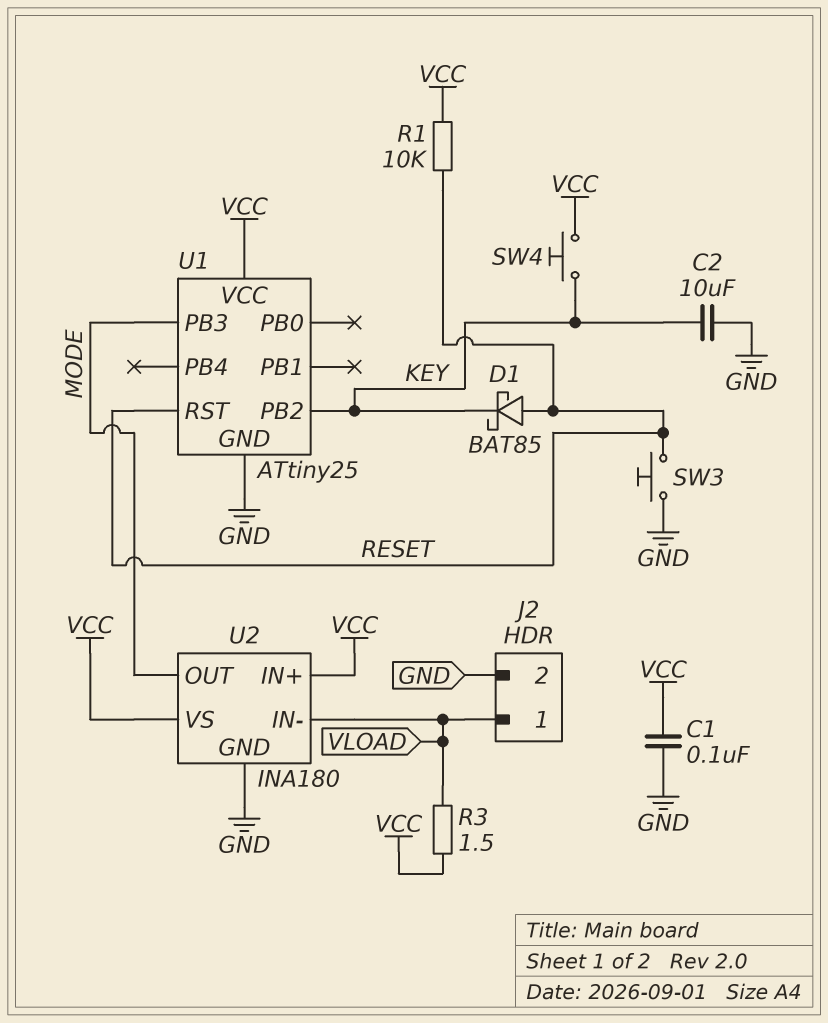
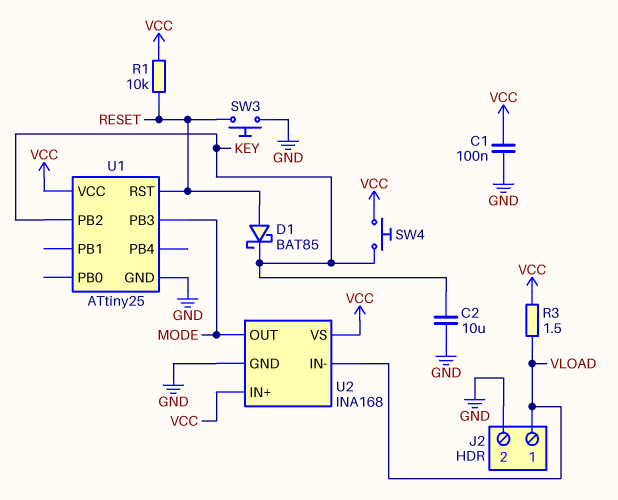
U2: INA180 -> INA168

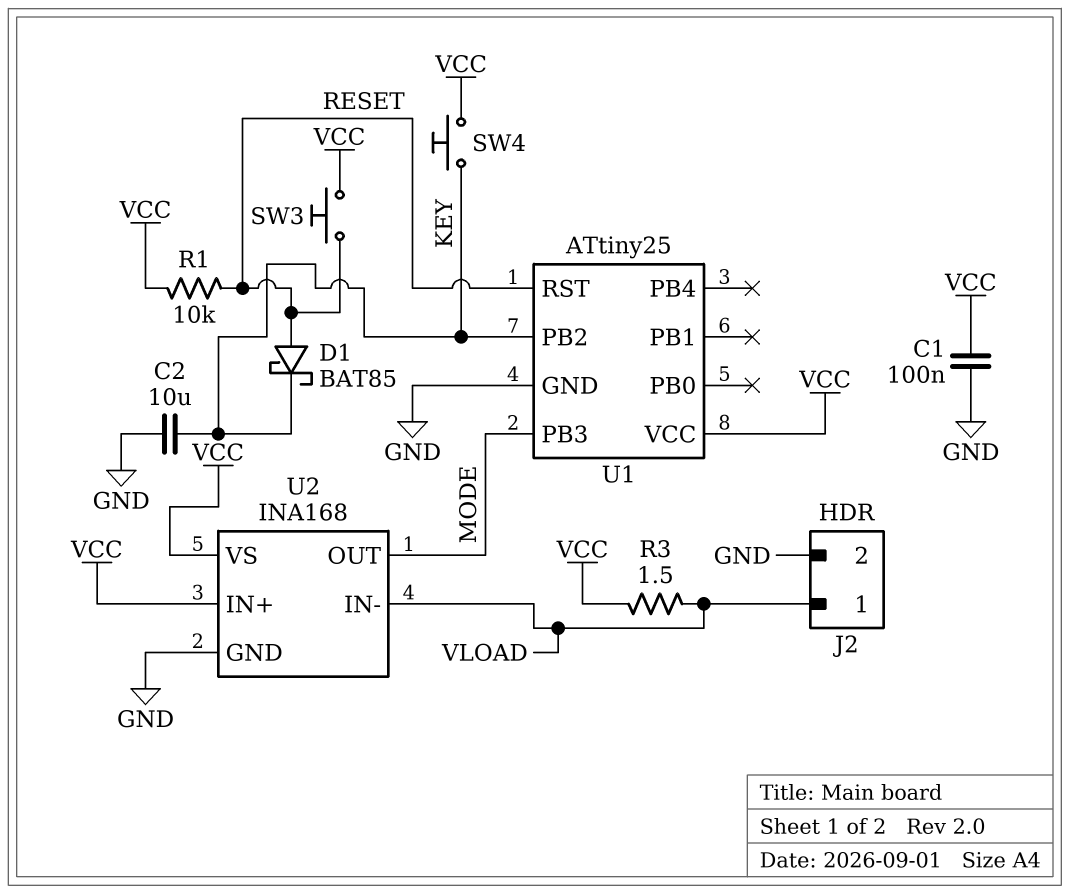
SW3: button (GND, RESET) -> button (RESET, VCC)

